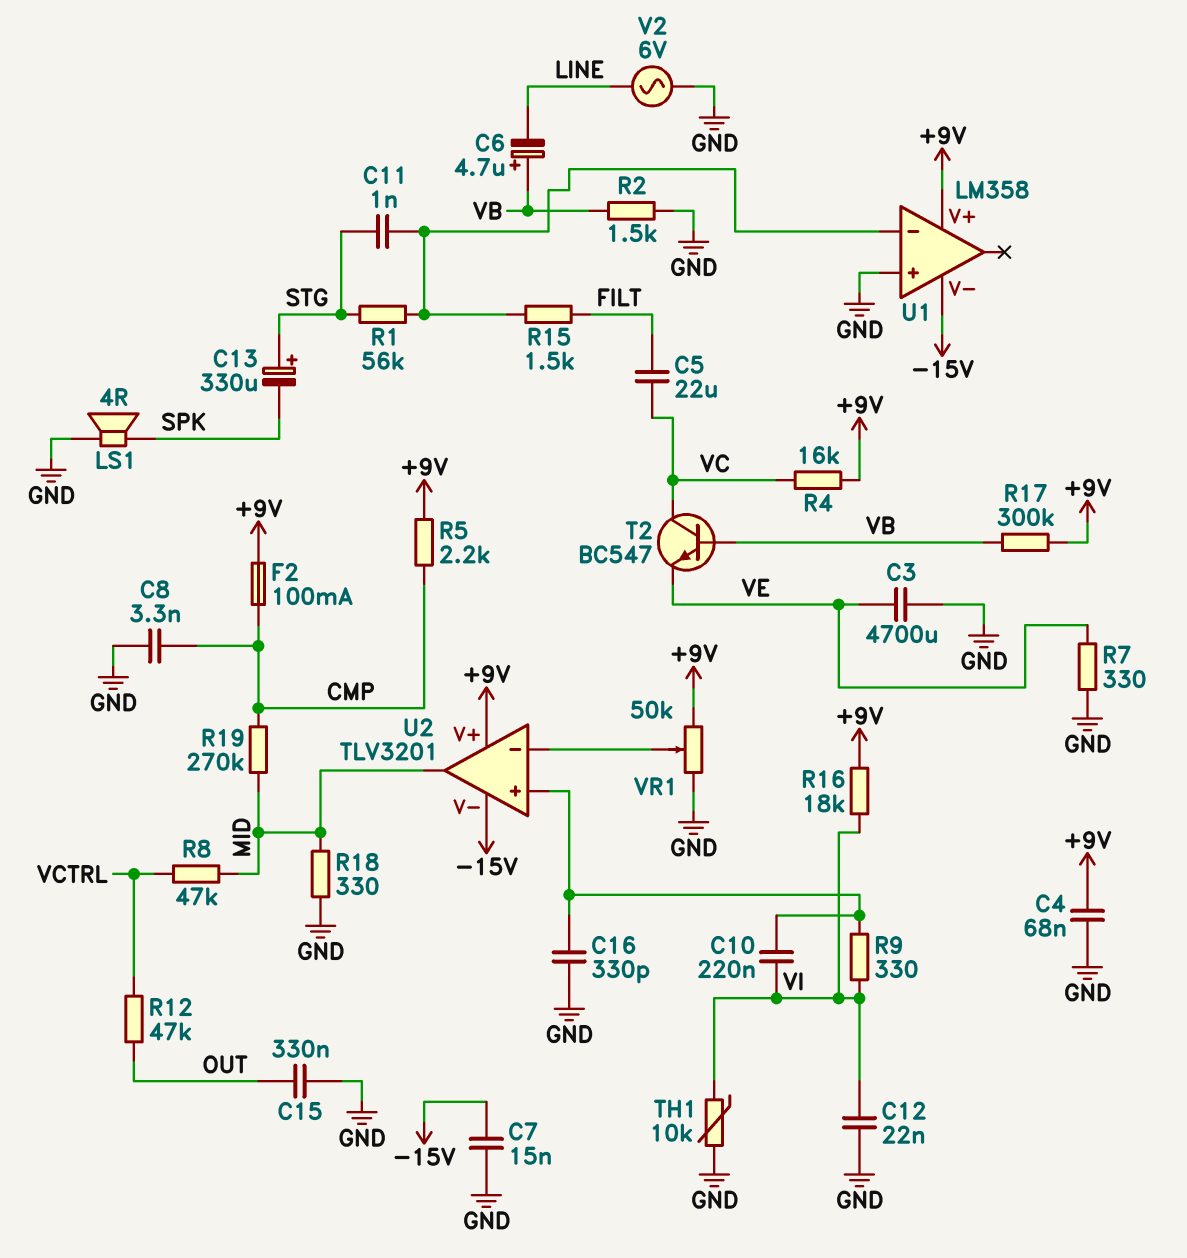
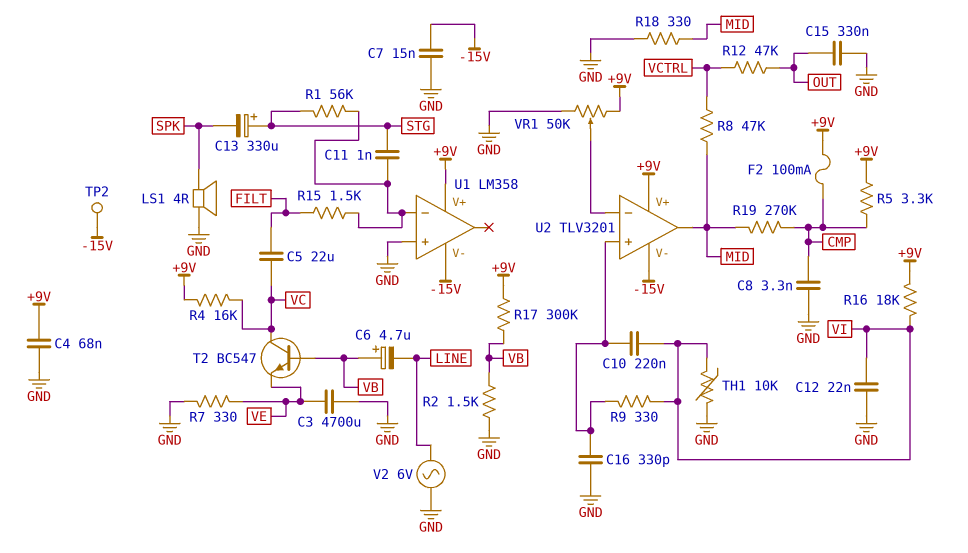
R5: 2.2k (+9V, CMP) -> 3.3k (+9V, CMP)
TP2: none -> test point (-15V)

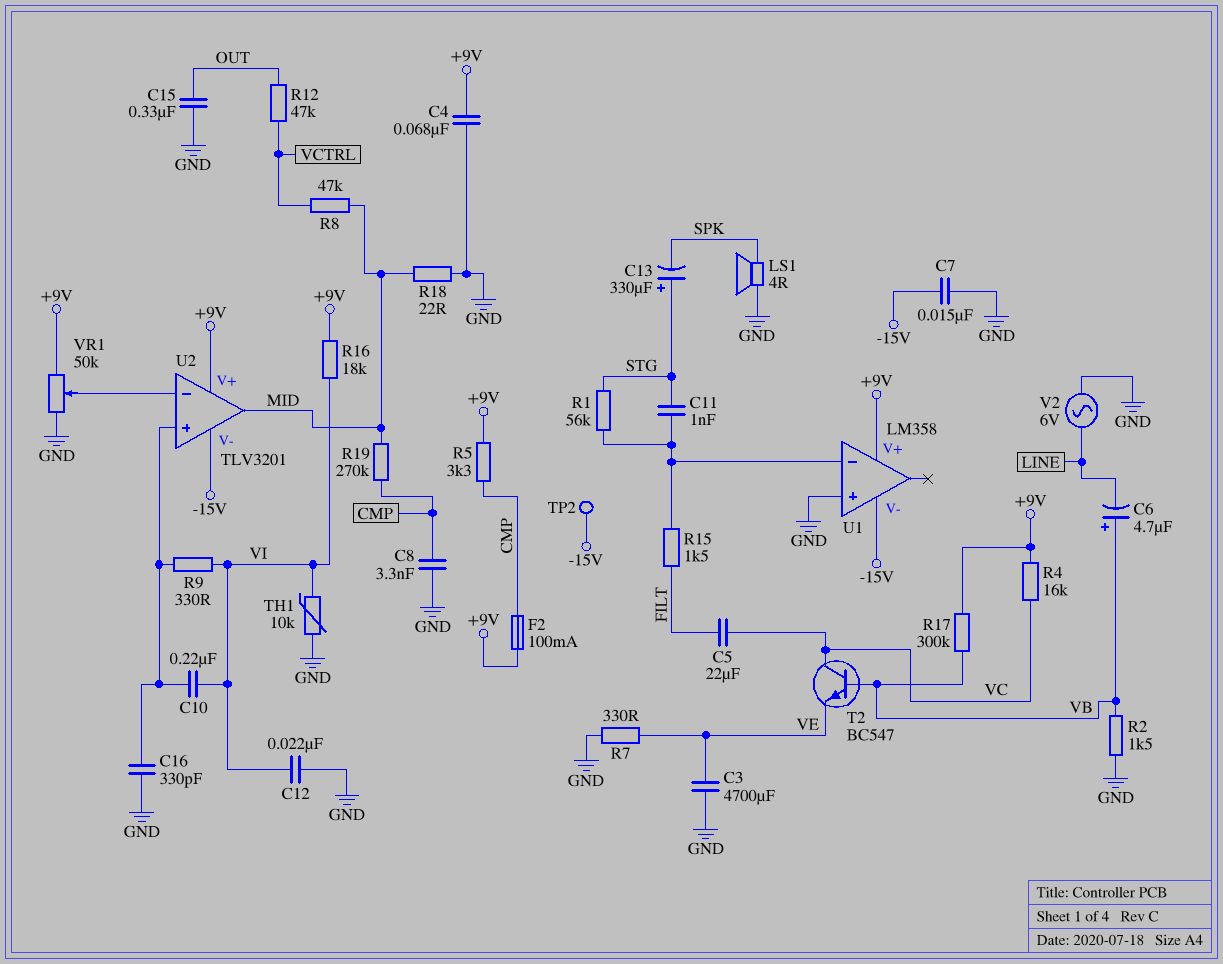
R18: 330 (GND, MID) -> 22 (GND, MID)

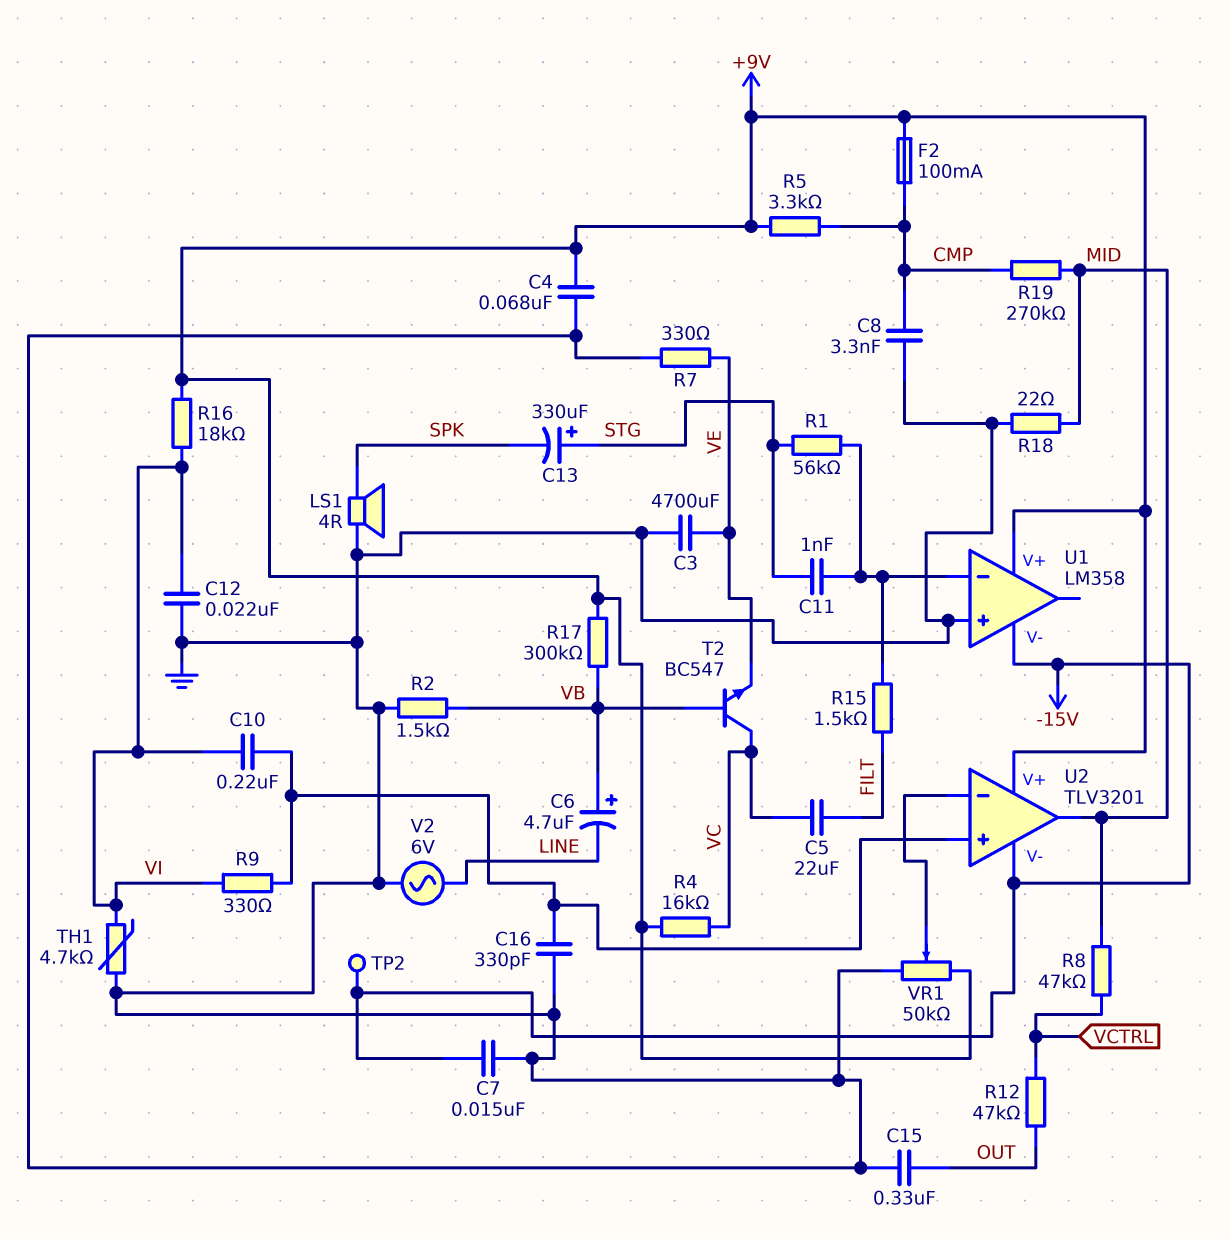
TH1: 10k (GND, VI) -> 4.7k (GND, VI)

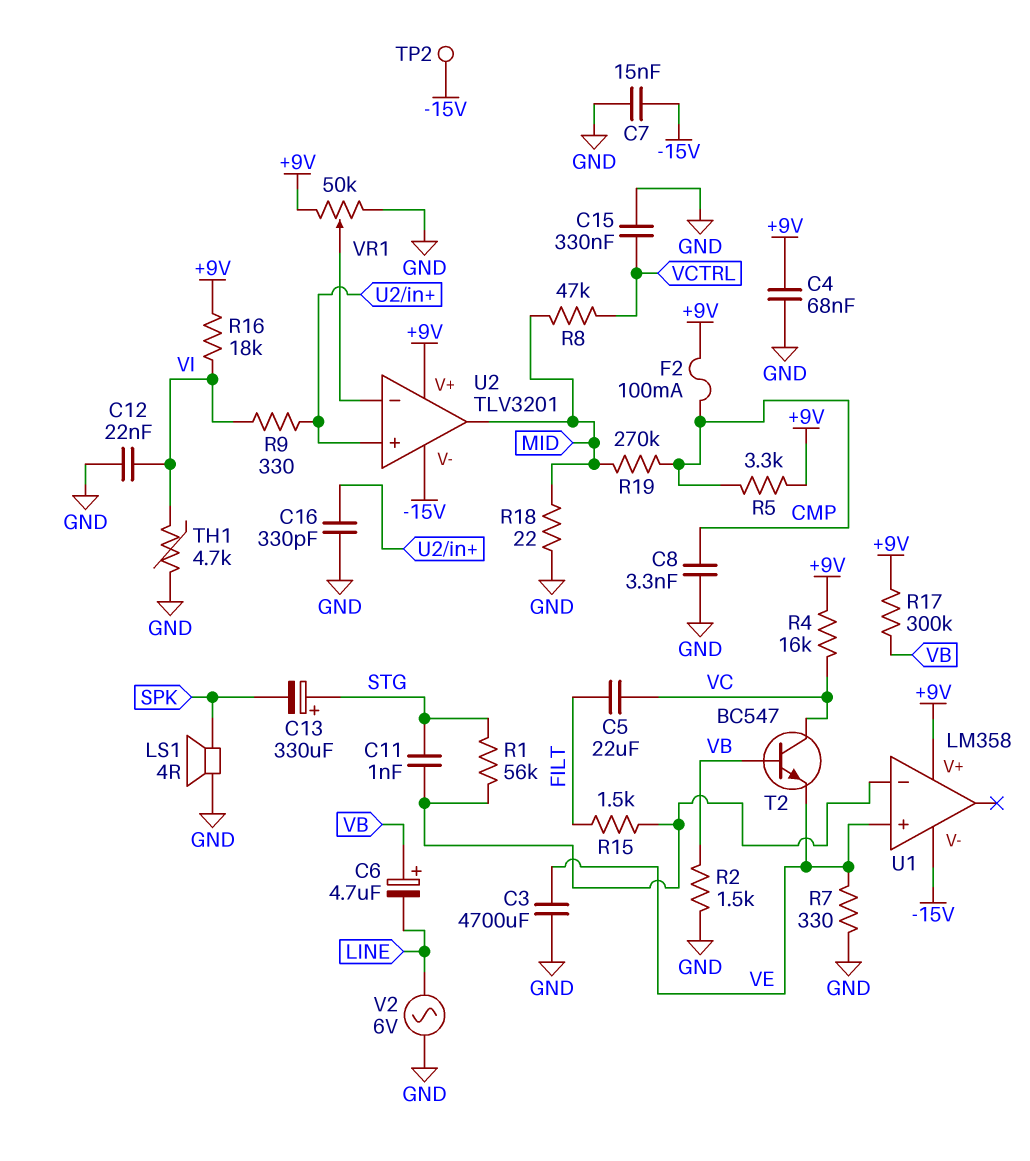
C10: 220nF (U2/in+, VI) -> none
C15: 330nF (GND, OUT) -> 330nF (GND, VCTRL)
R12: 47k (OUT, VCTRL) -> none
U1 pin in+: GND -> VE

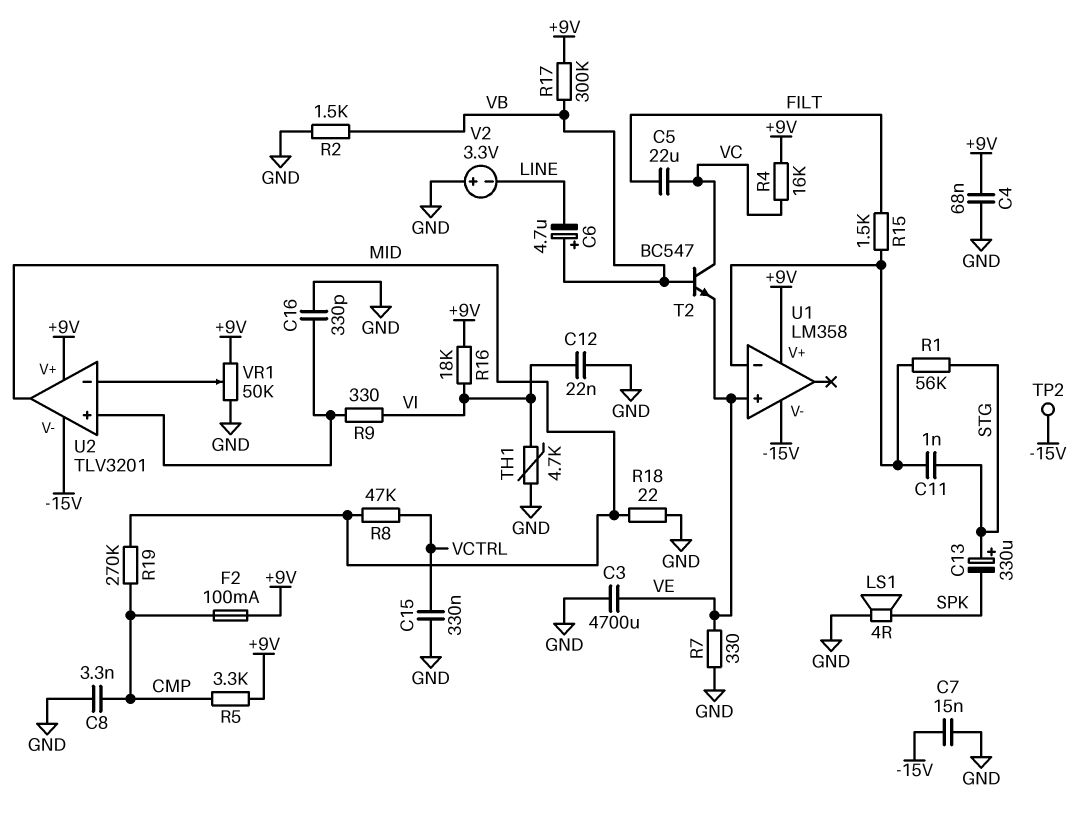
V2: AC 6V (GND, LINE) -> 3.3V (plus GND, minus LINE)

